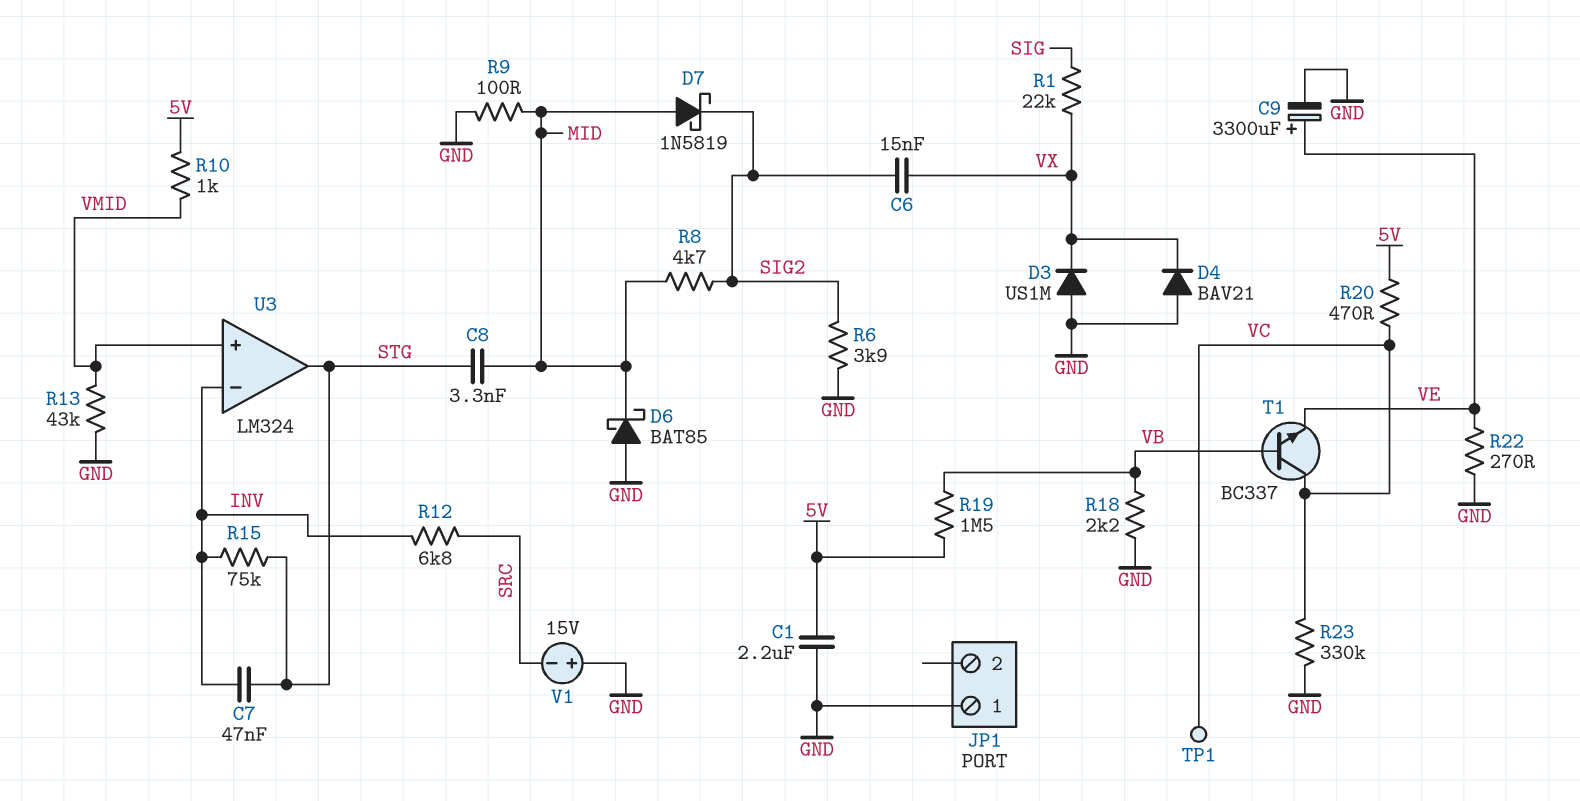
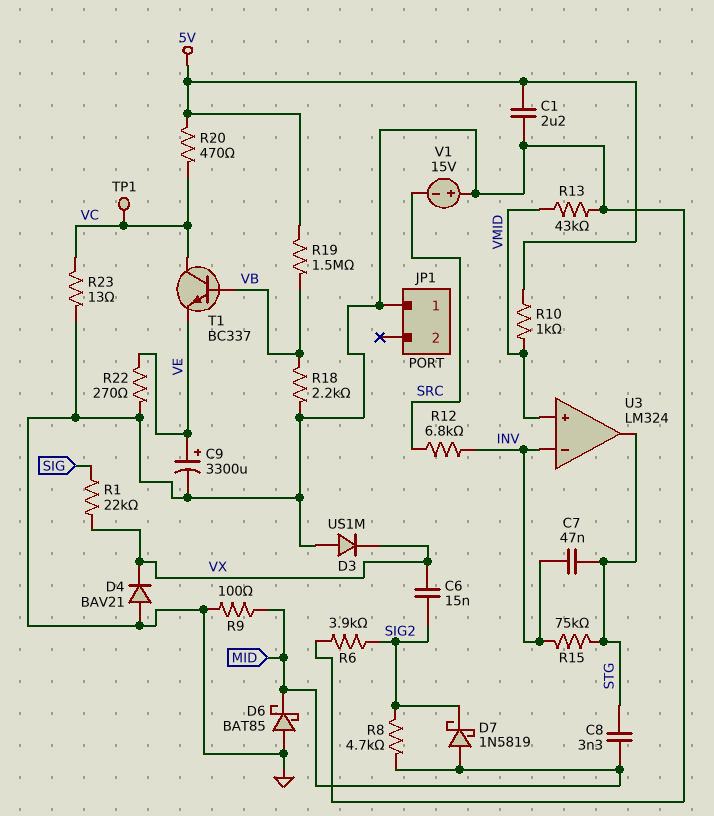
R23: 330k (GND, VC) -> 13 (GND, VC)

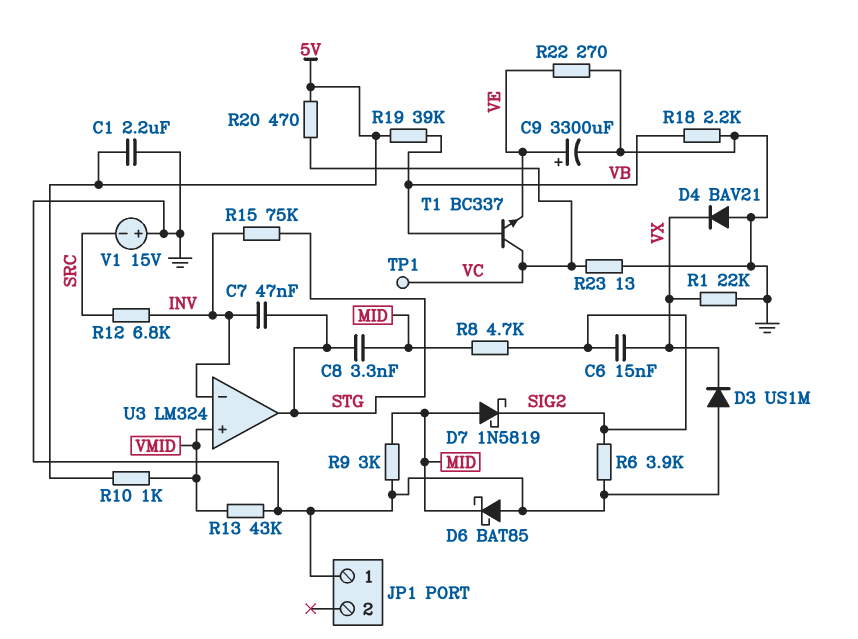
R1: 22k (SIG, VX) -> 22k (GND, VX)
R9: 100 (GND, MID) -> 3k (GND, MID)
R19: 1.5M (5V, VB) -> 39k (5V, VB)

